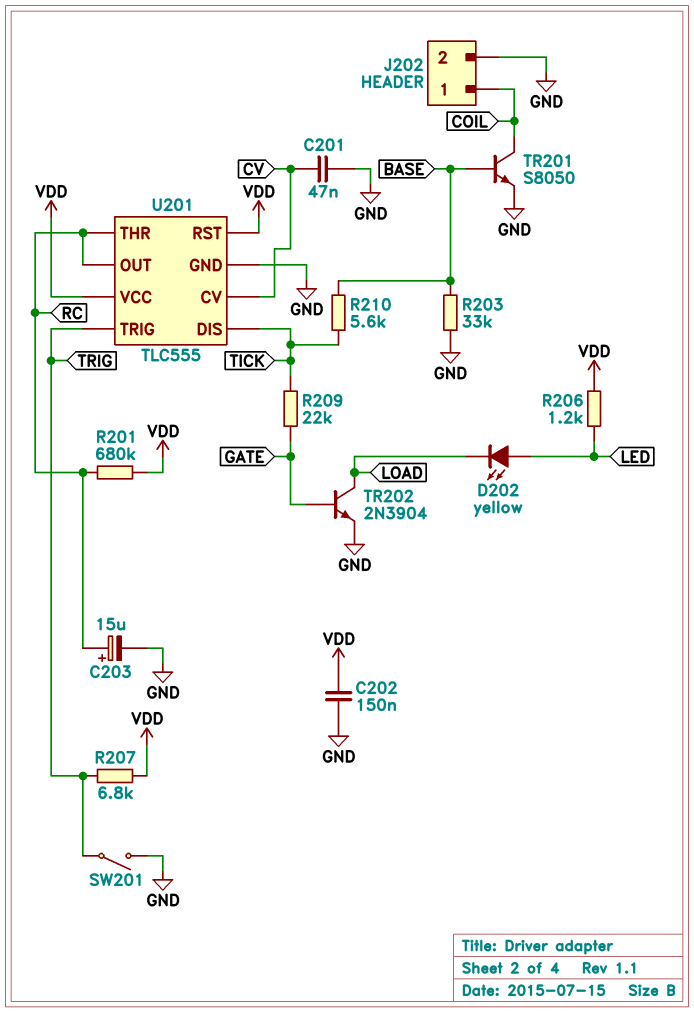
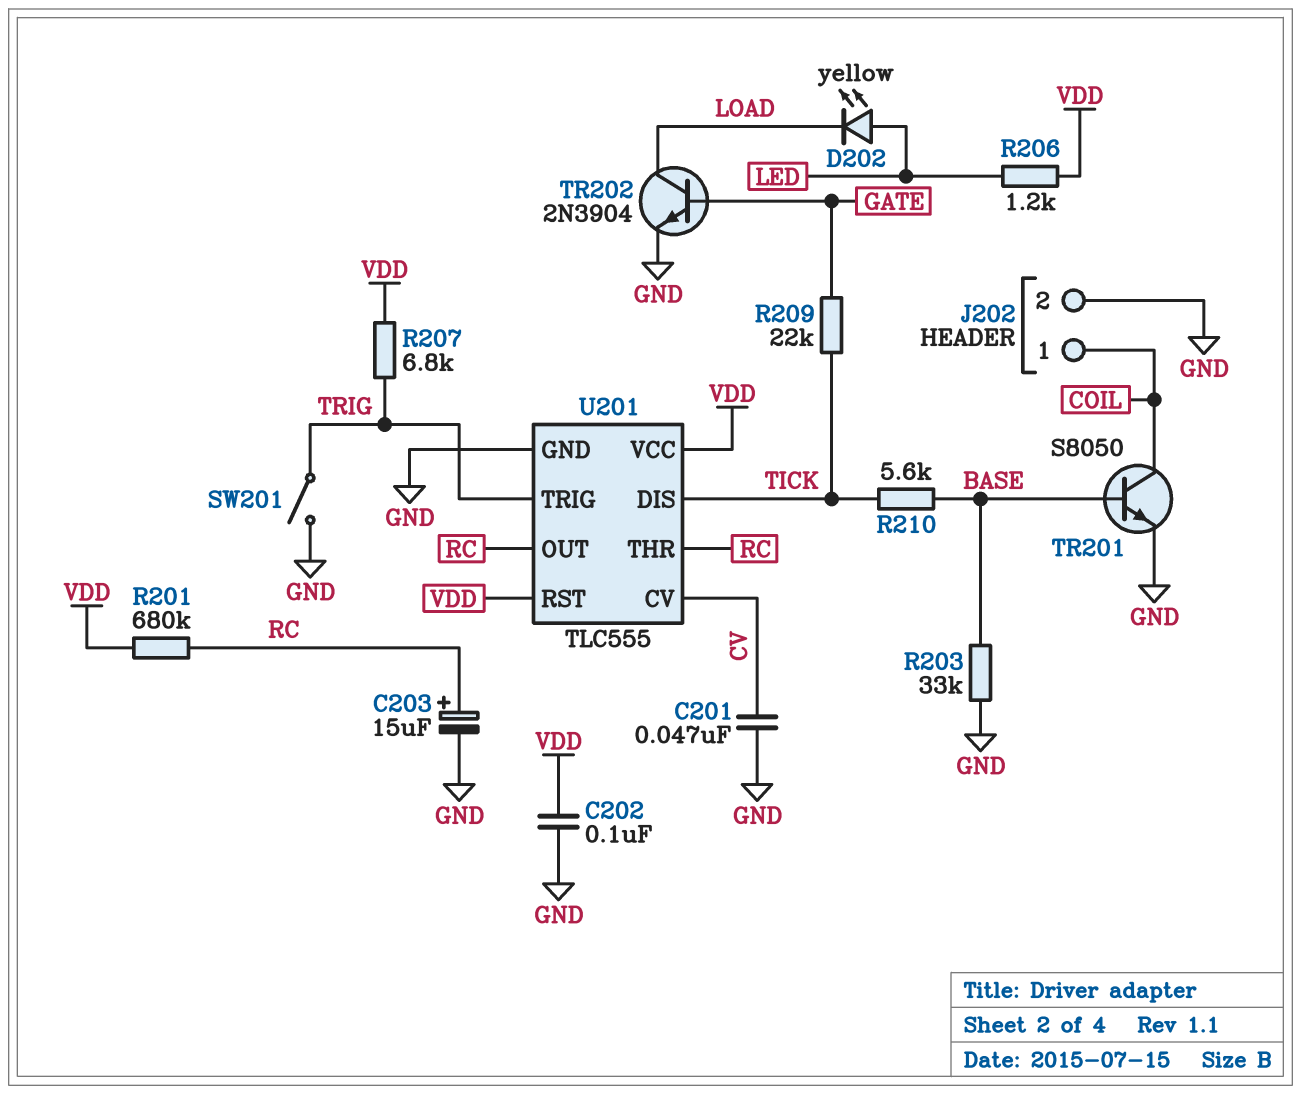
C202: 150nF (GND, VDD) -> 100nF (GND, VDD)

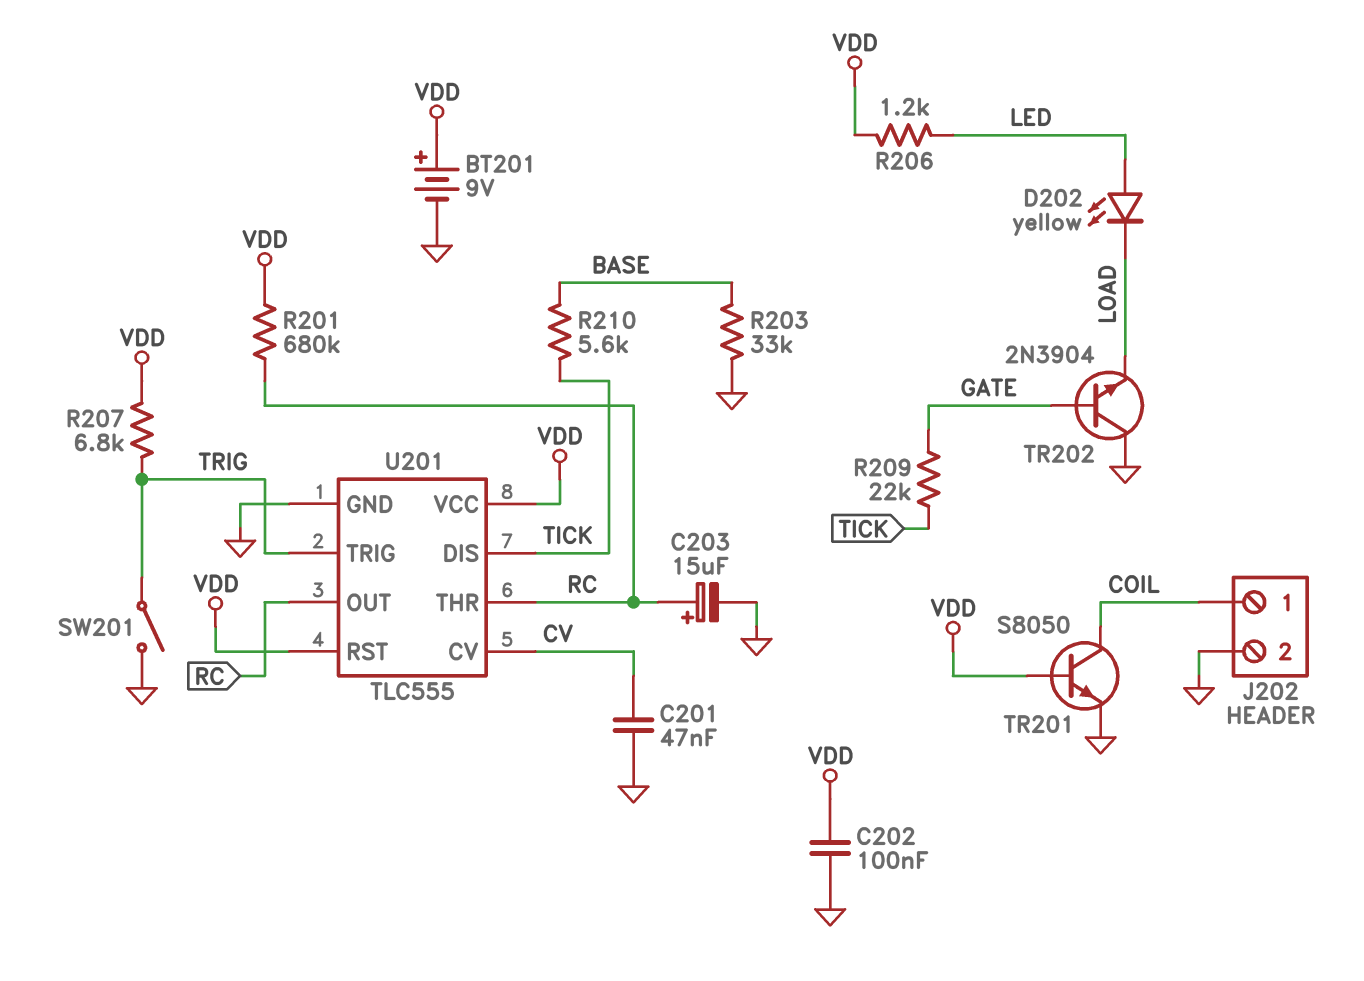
BT201: none -> 9V (plus VDD, minus GND)
TR201: NPN S8050 (B BASE, C COIL, E GND) -> NPN S8050 (B VDD, C COIL, E GND)
TR202: NPN 2N3904 (B GATE, C LOAD, E GND) -> NPN 2N3904 (B GATE, C GND, E LOAD)

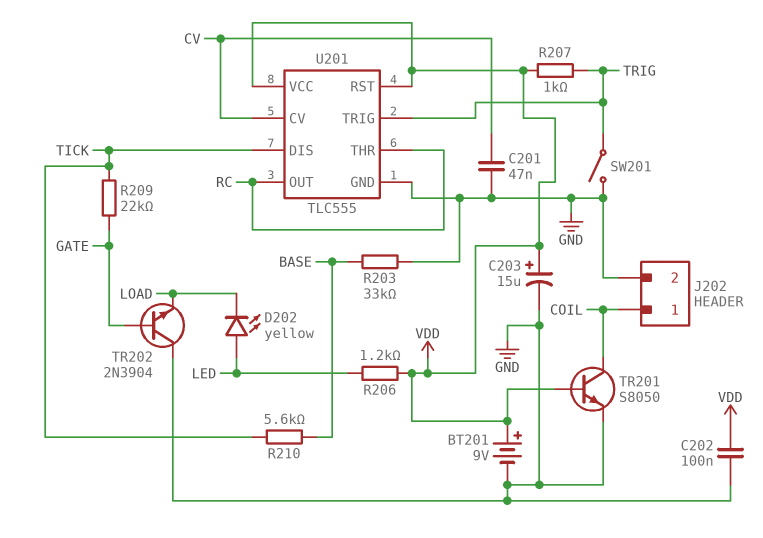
C203: 15uF (plus RC, minus GND) -> 15uF (plus VDD, minus GND)
R201: 680k (RC, VDD) -> none
R207: 6.8k (TRIG, VDD) -> 1k (TRIG, VDD)

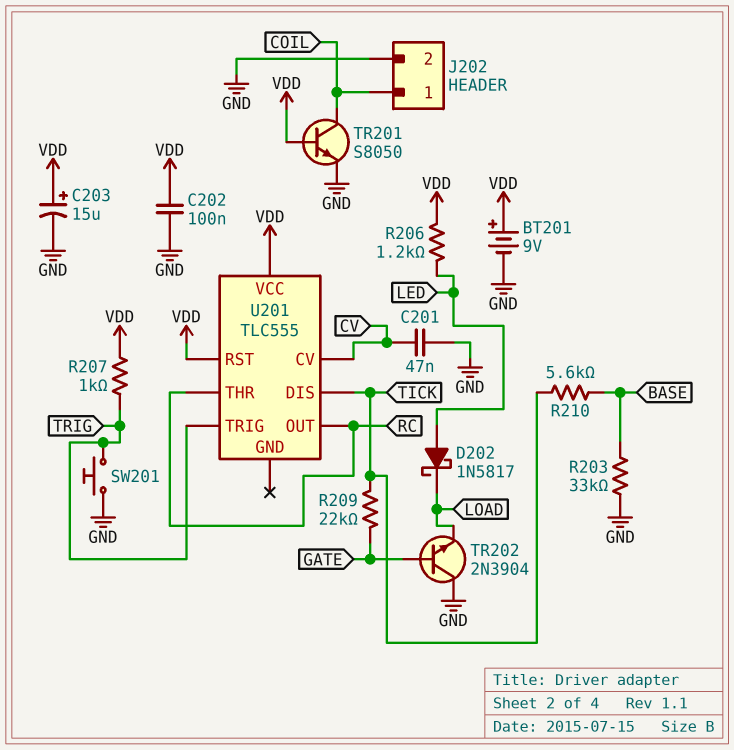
D202: LED yellow (A LED, K LOAD) -> schottky 1N5817 (A LED, K LOAD)
SW201: switch (GND, TRIG) -> button (GND, TRIG)
U201 pin GND: GND -> none

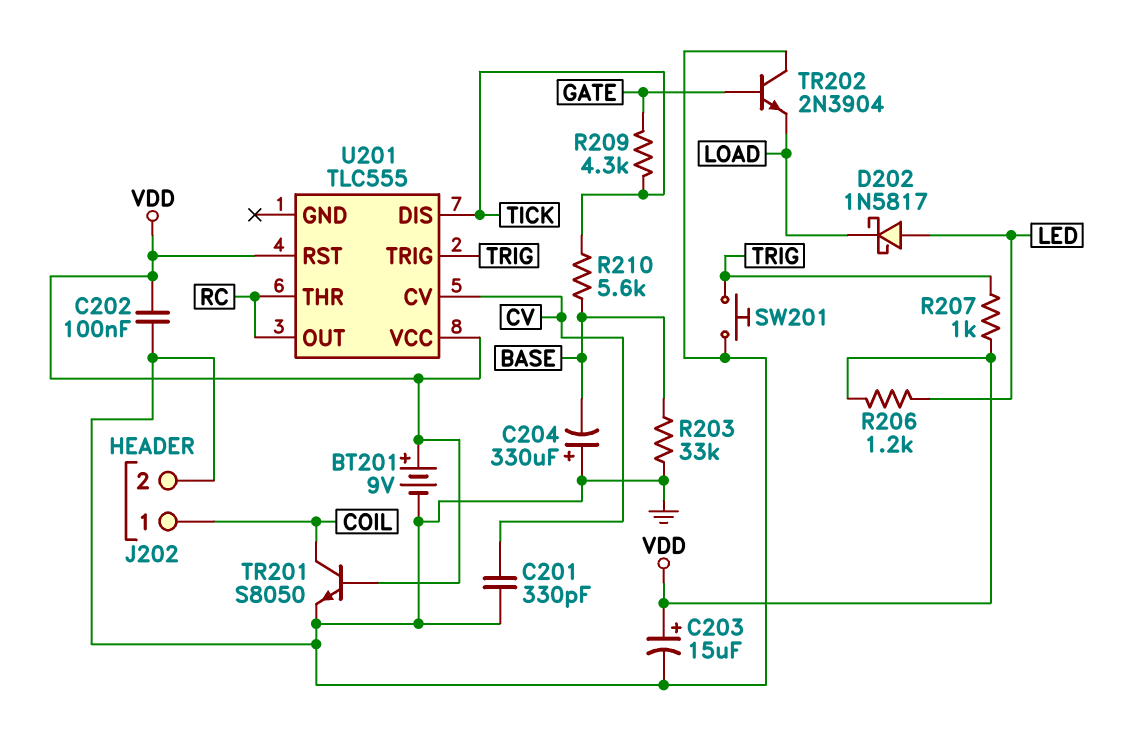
C201: 47nF (CV, GND) -> 330pF (CV, GND)
C204: none -> 330uF (plus GND, minus BASE)
R209: 22k (GATE, TICK) -> 4.3k (GATE, TICK)

